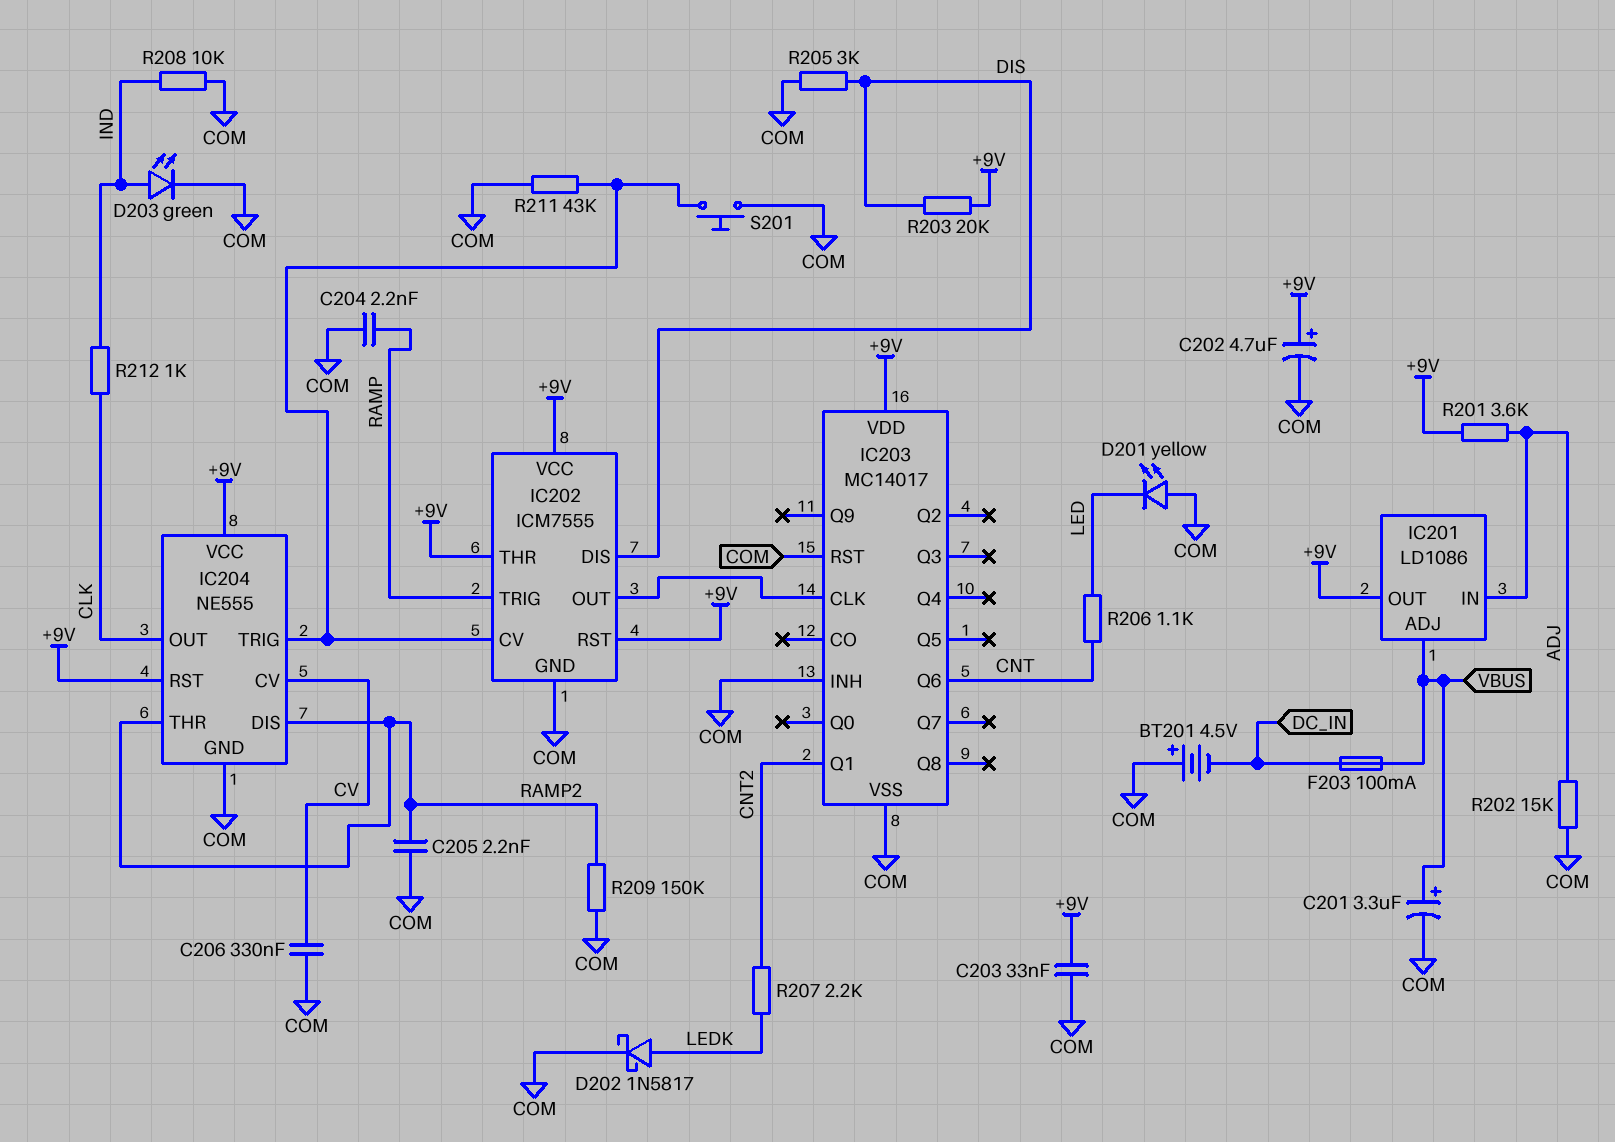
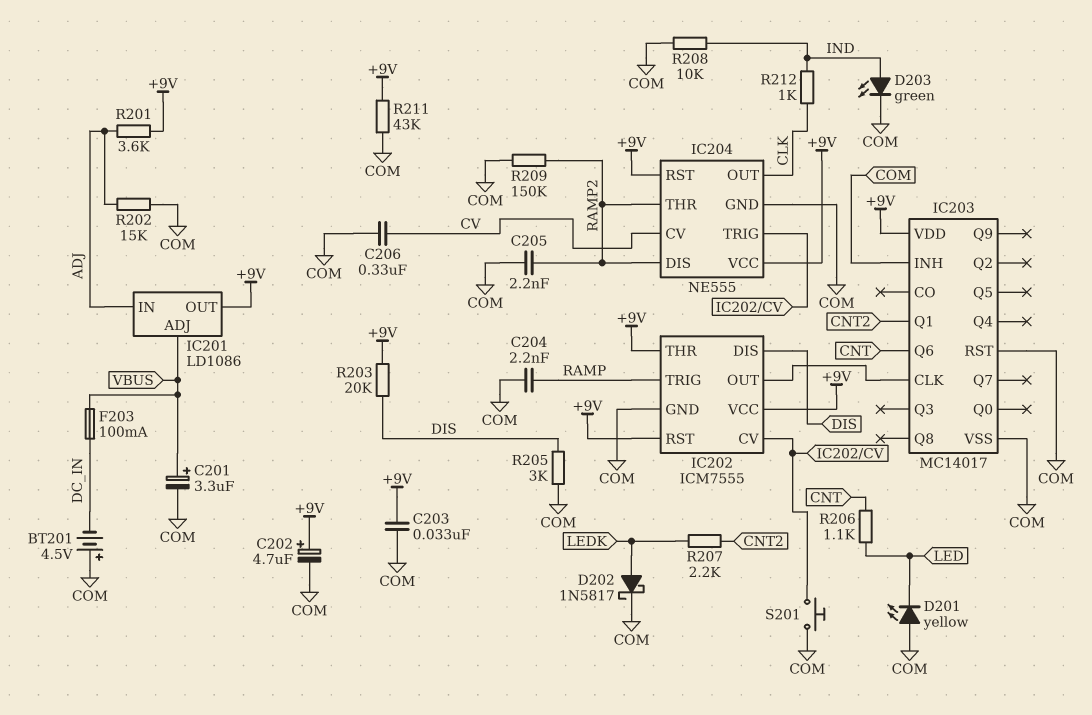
R211: 43k (COM, IC202/CV) -> 43k (+9V, COM)

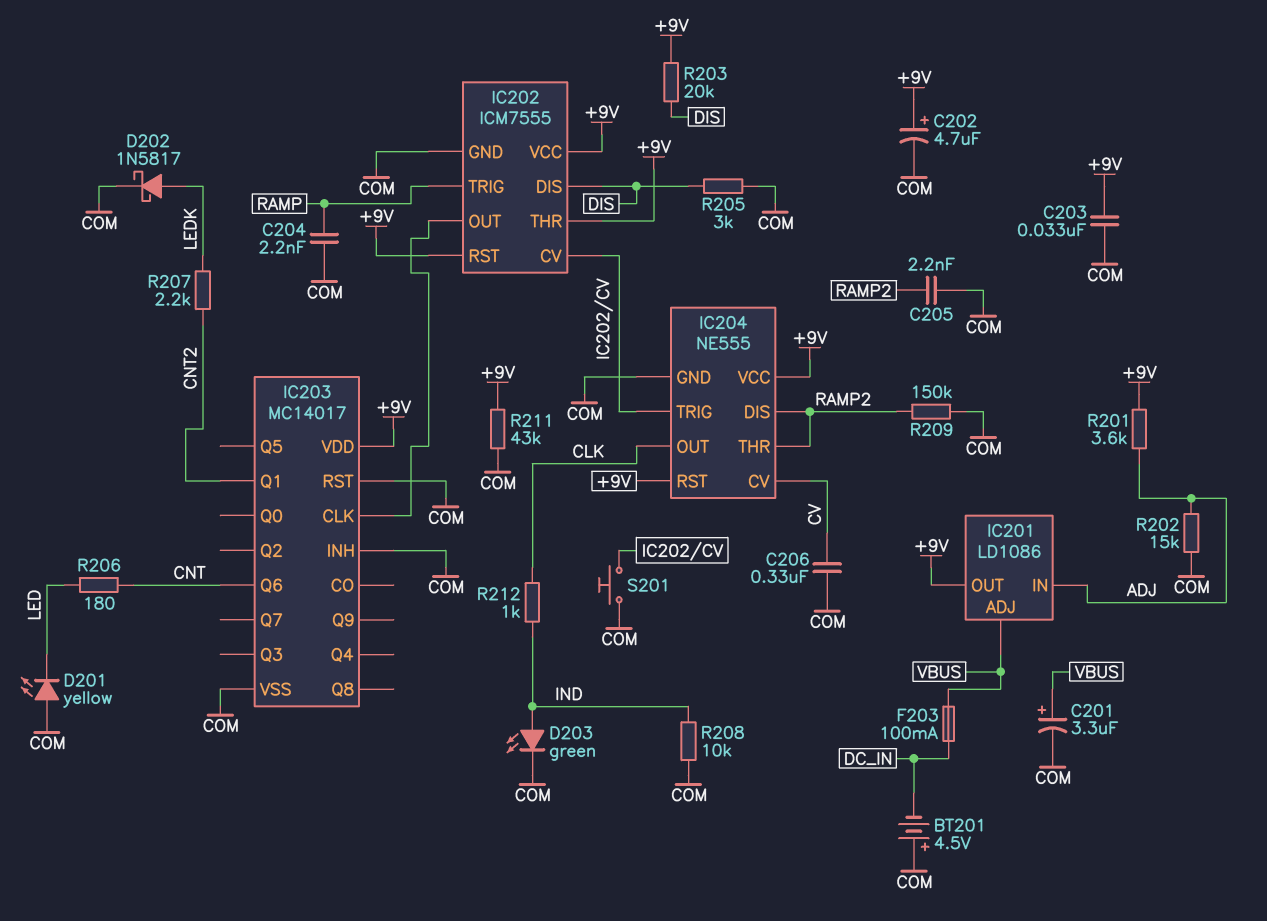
R206: 1.1k (CNT, LED) -> 180 (CNT, LED)

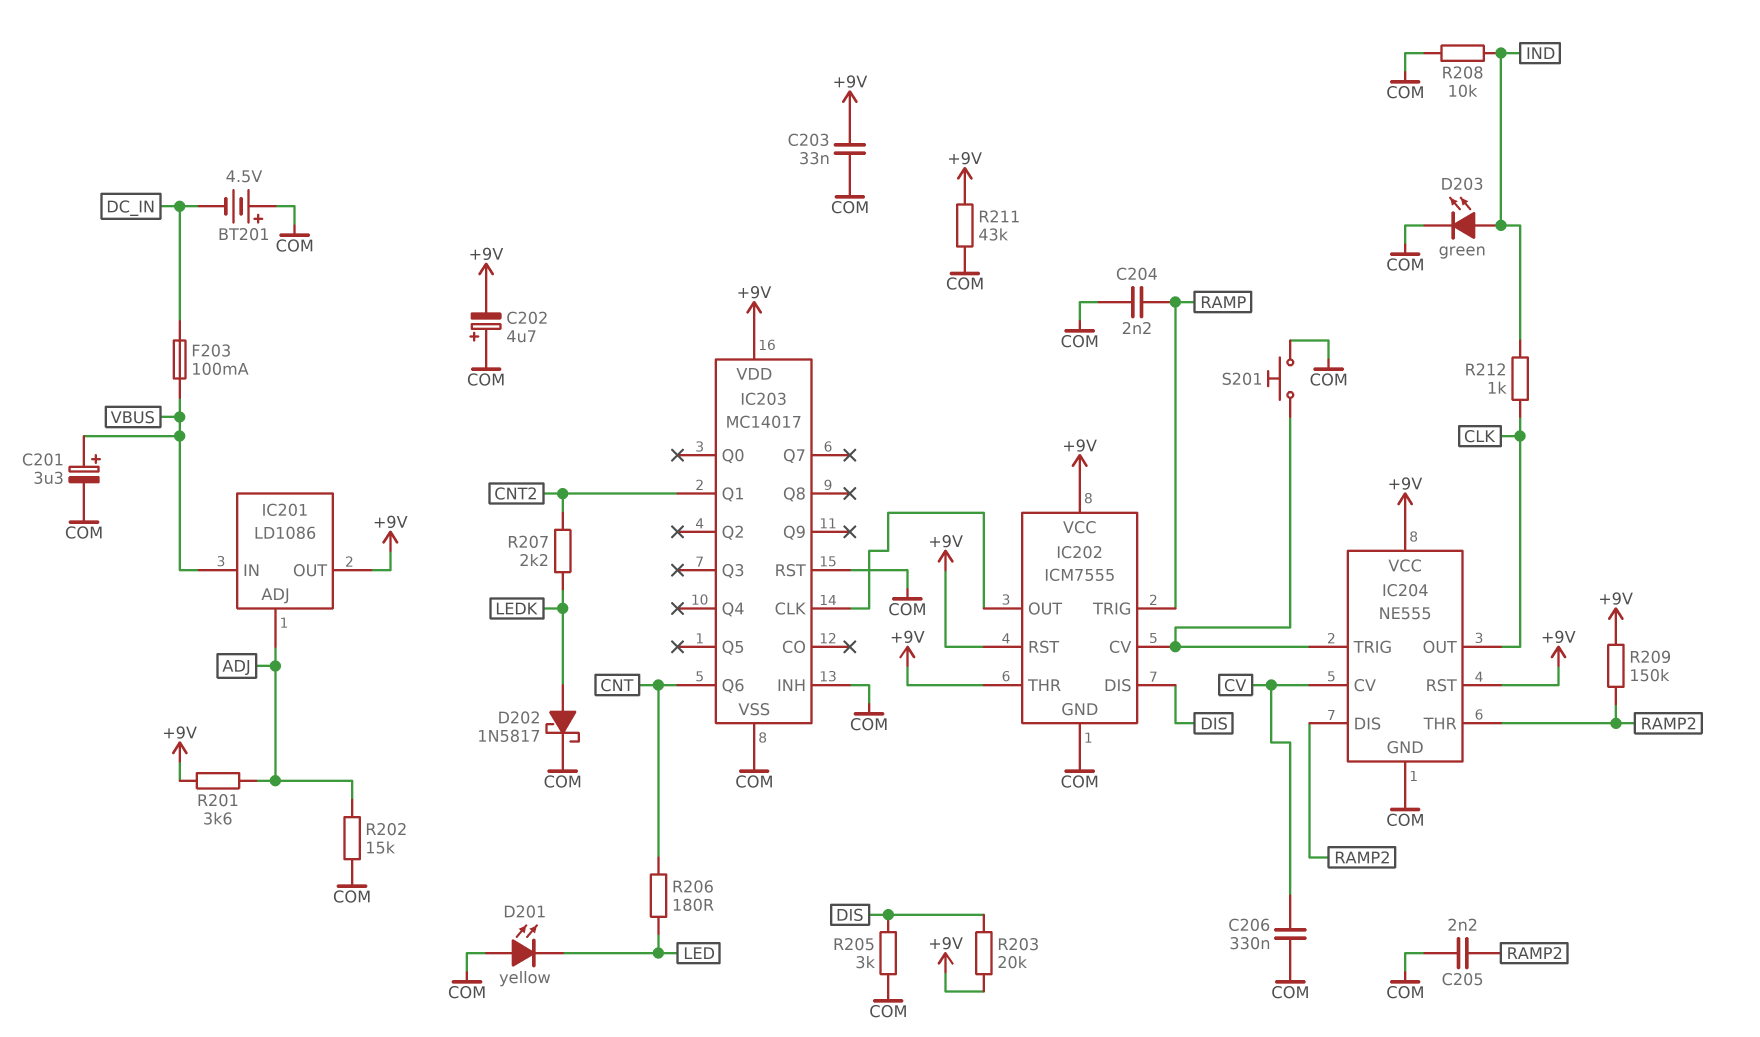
C202: 4.7uF (plus +9V, minus COM) -> 4.7uF (plus COM, minus +9V)
IC201 pin ADJ: VBUS -> ADJ
IC201 pin IN: ADJ -> VBUS
R209: 150k (COM, RAMP2) -> 150k (+9V, RAMP2)

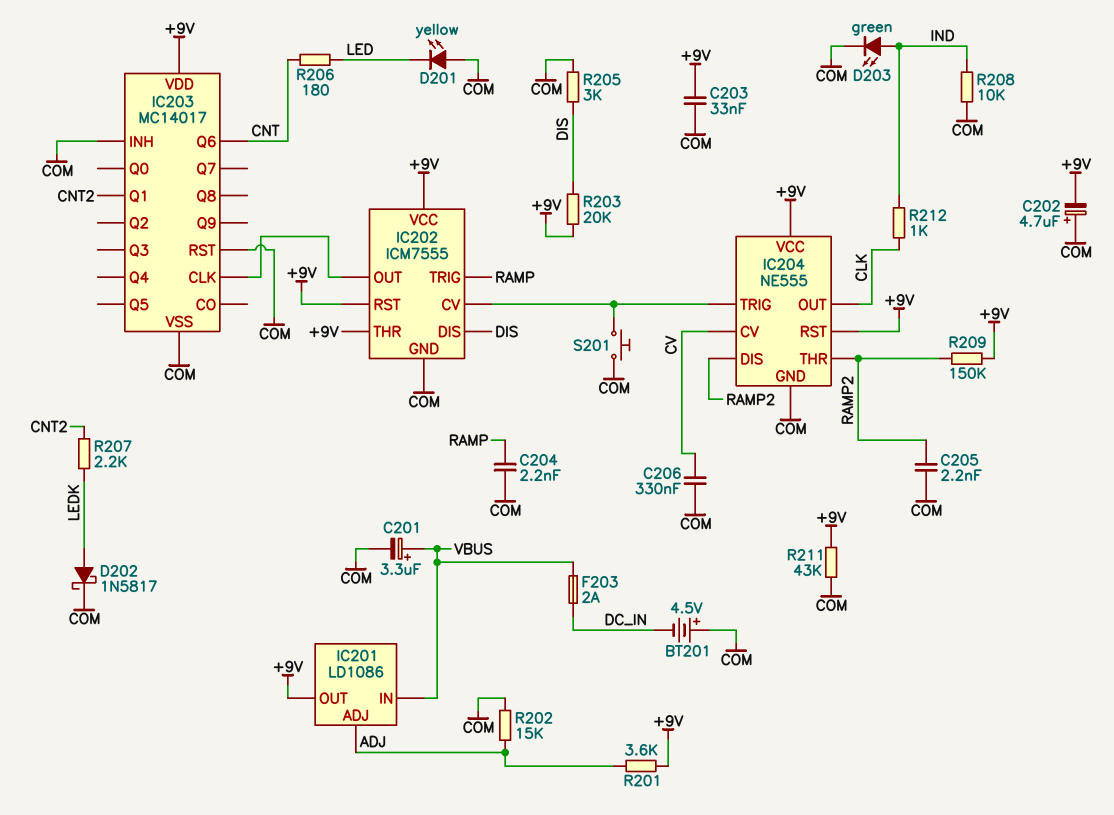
F203: 100mA (DC_IN, VBUS) -> 2A (DC_IN, VBUS)

